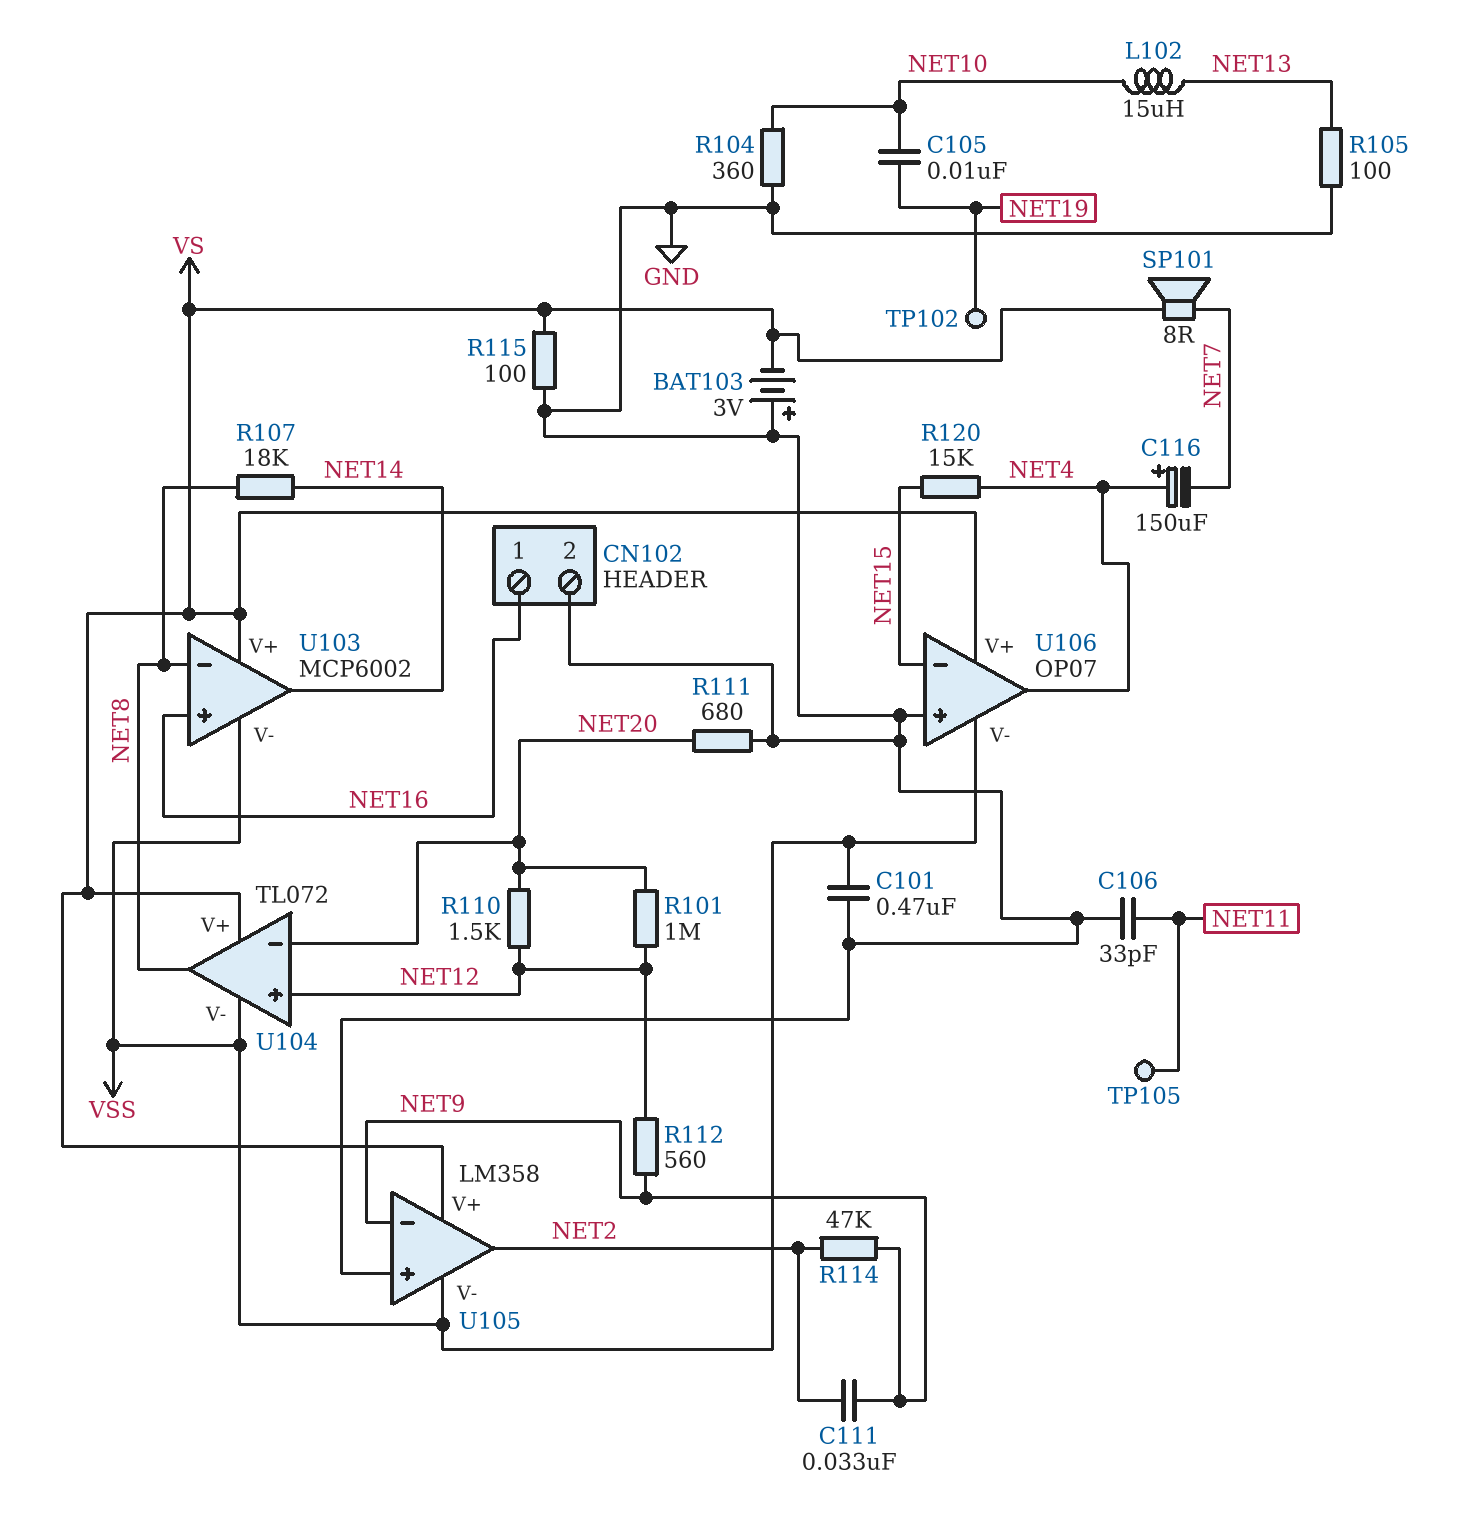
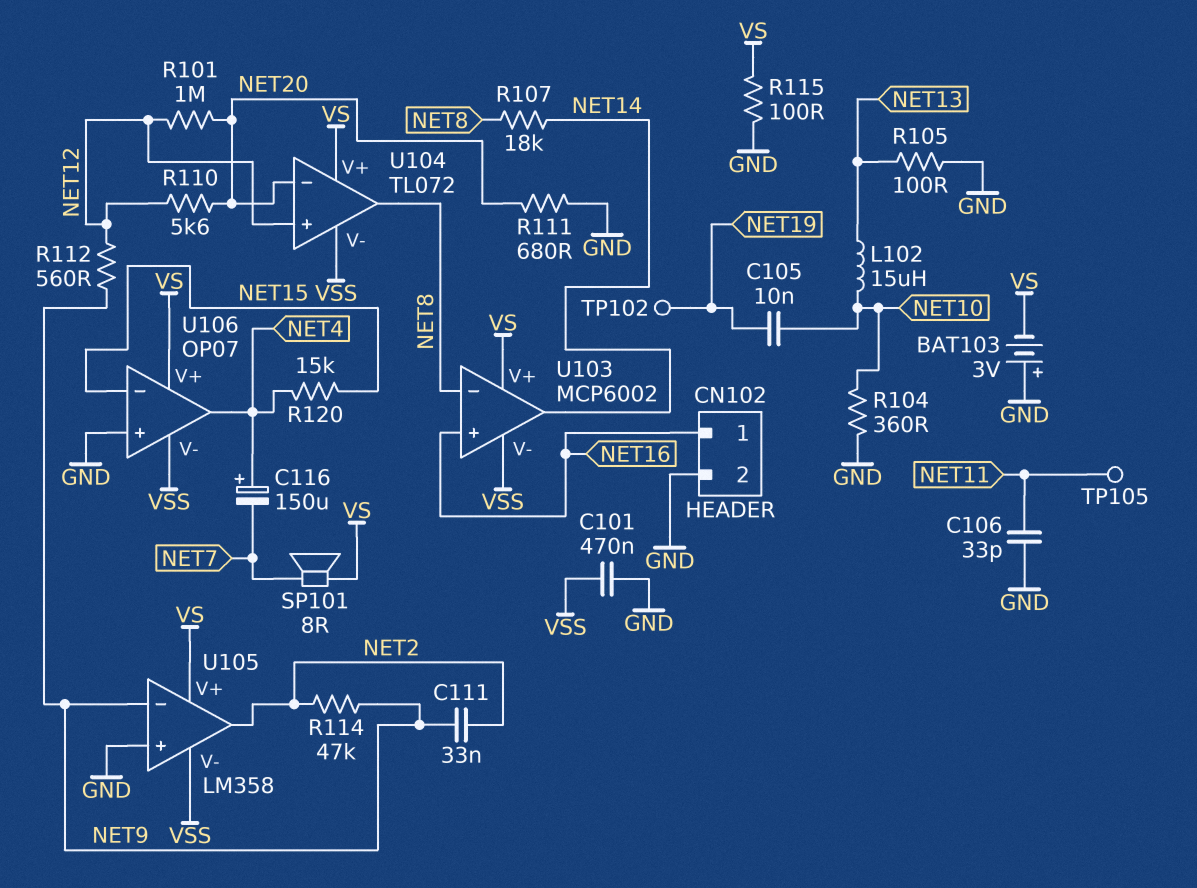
R110: 1.5k (NET12, NET20) -> 5.6k (NET12, NET20)

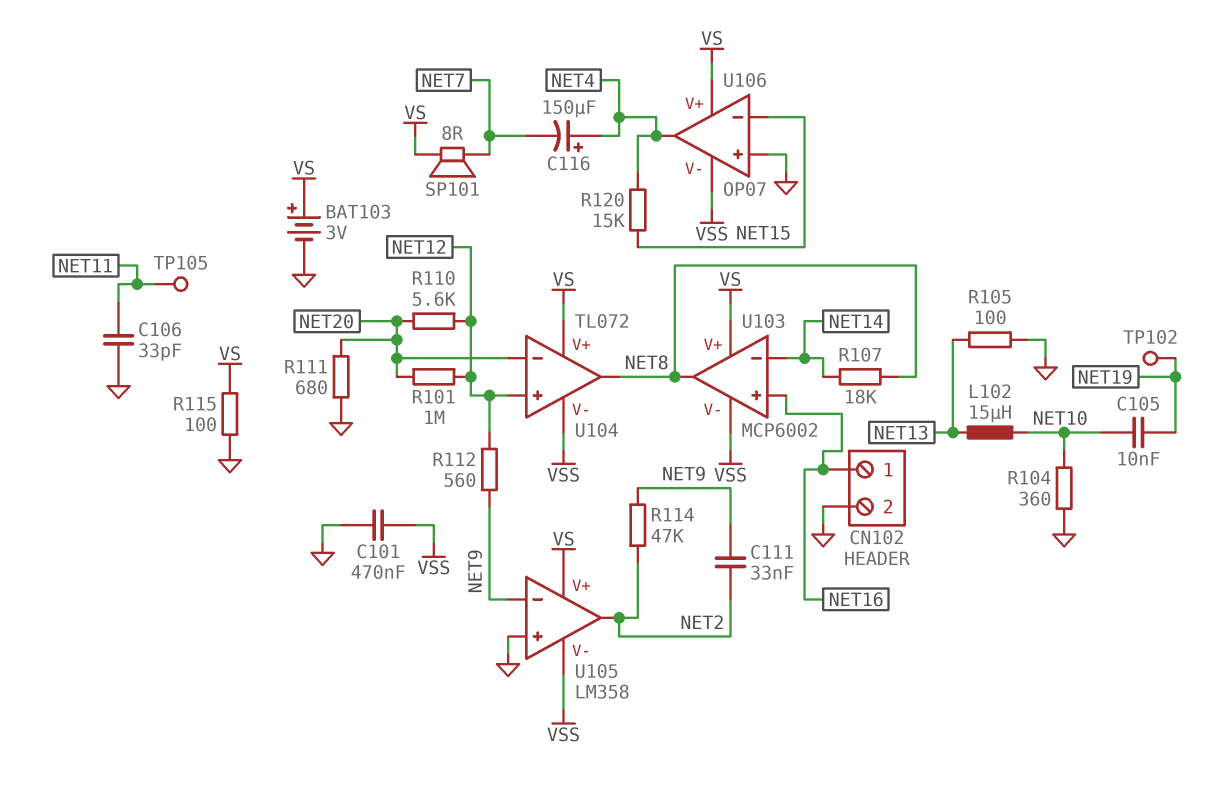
BAT103: 3V (plus GND, minus VS) -> 3V (plus VS, minus GND)
U103 pin in-: NET8 -> NET14
U103 pin out: NET14 -> NET8

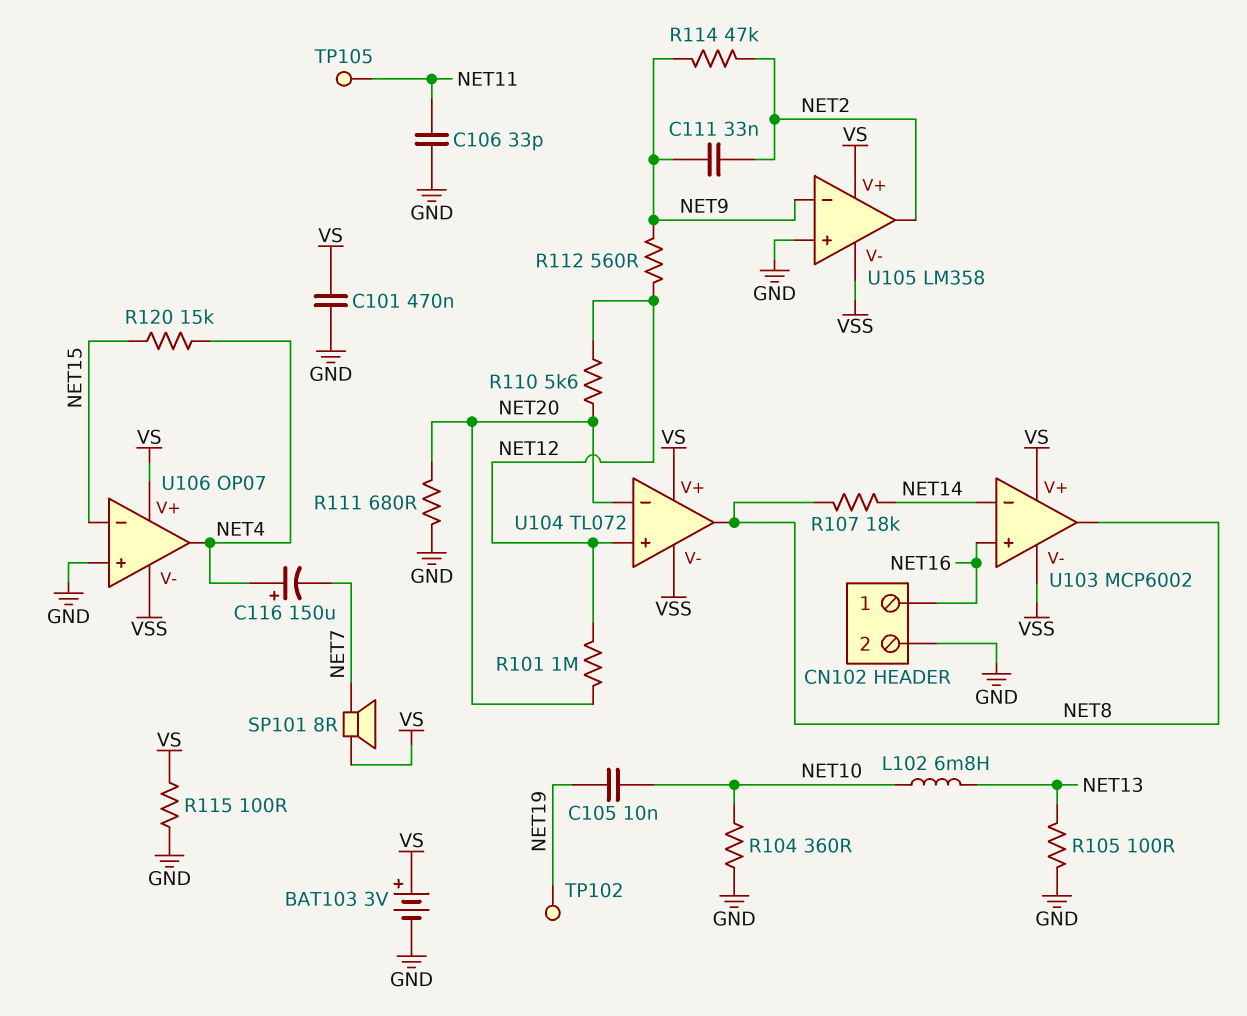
C101: 470nF (GND, VSS) -> 470nF (GND, VS)
L102: 15uH (NET10, NET13) -> 6.8mH (NET10, NET13)

